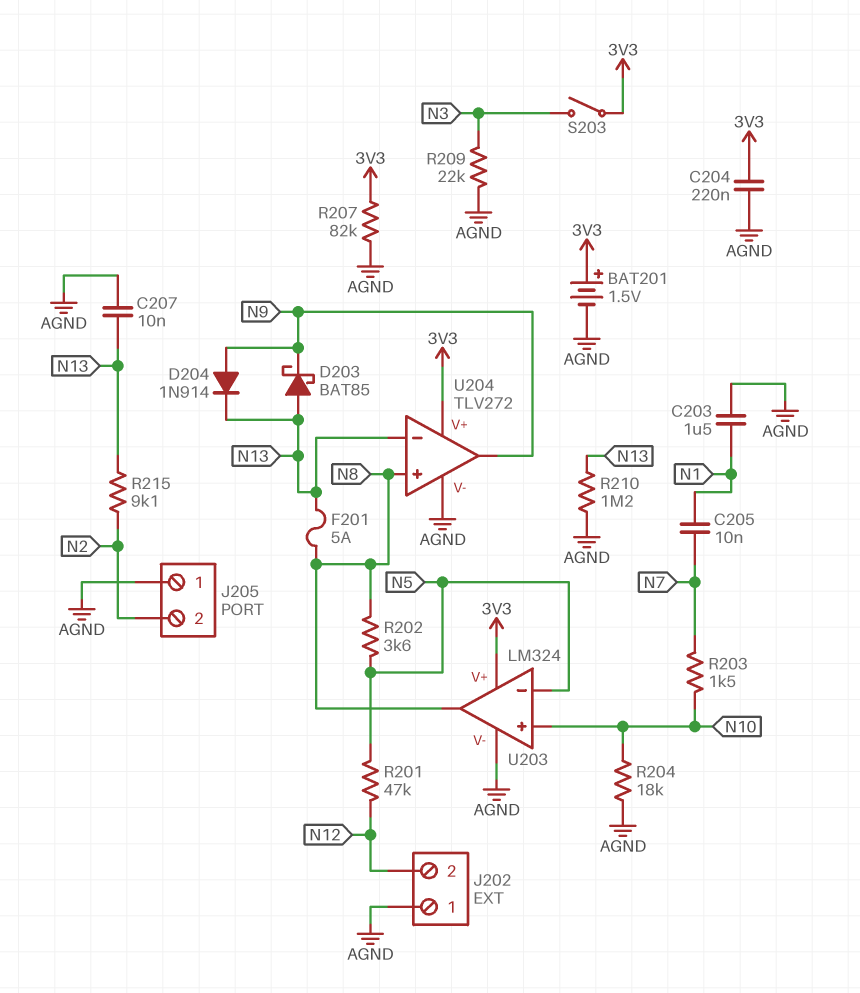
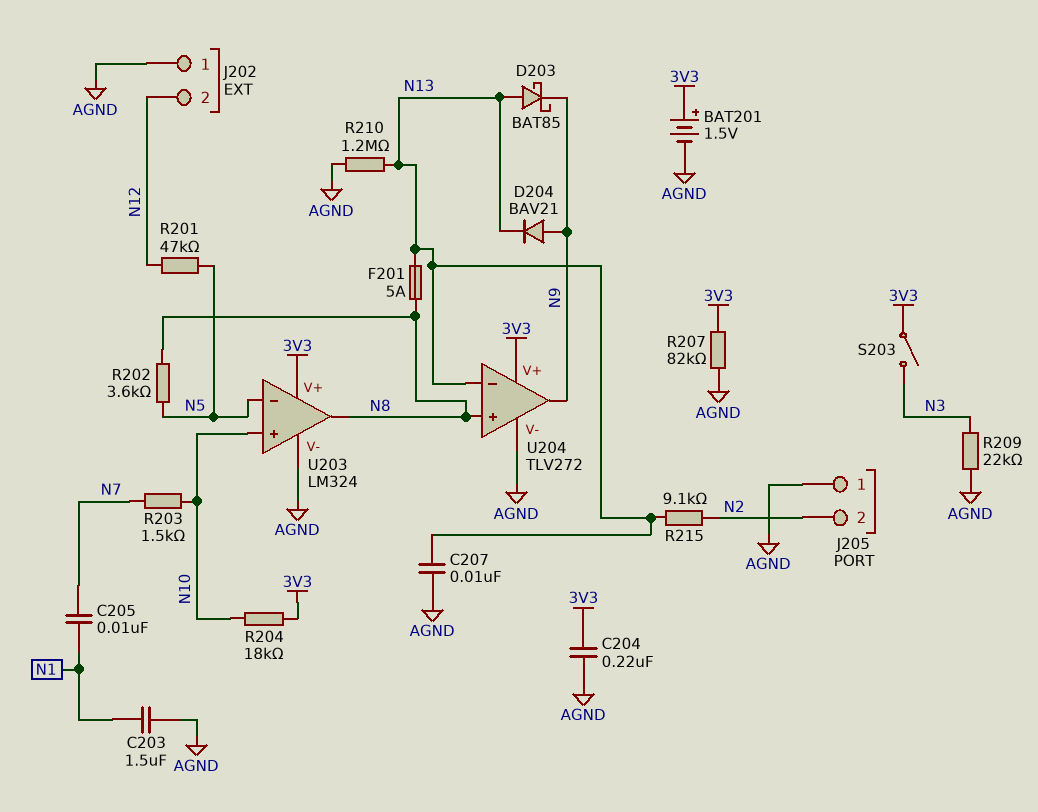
D204: diode 1N914 (A N9, K N13) -> diode BAV21 (A N9, K N13)
R204: 18k (AGND, N10) -> 18k (3V3, N10)

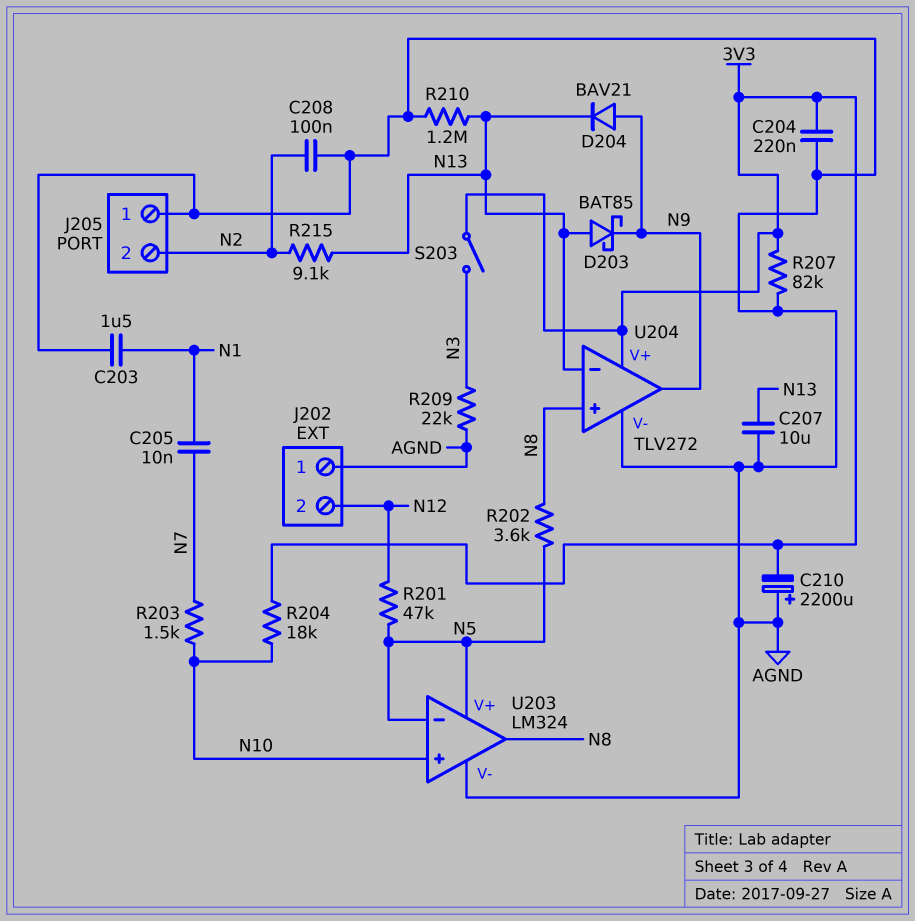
BAT201: 1.5V (plus 3V3, minus AGND) -> none
C207: 10nF (AGND, N13) -> 10uF (AGND, N13)
C208: none -> 100nF (AGND, N2)
C210: none -> 2200uF (plus AGND, minus 3V3)
F201: 5A (N8, N13) -> none
U203 pin V+: 3V3 -> N5

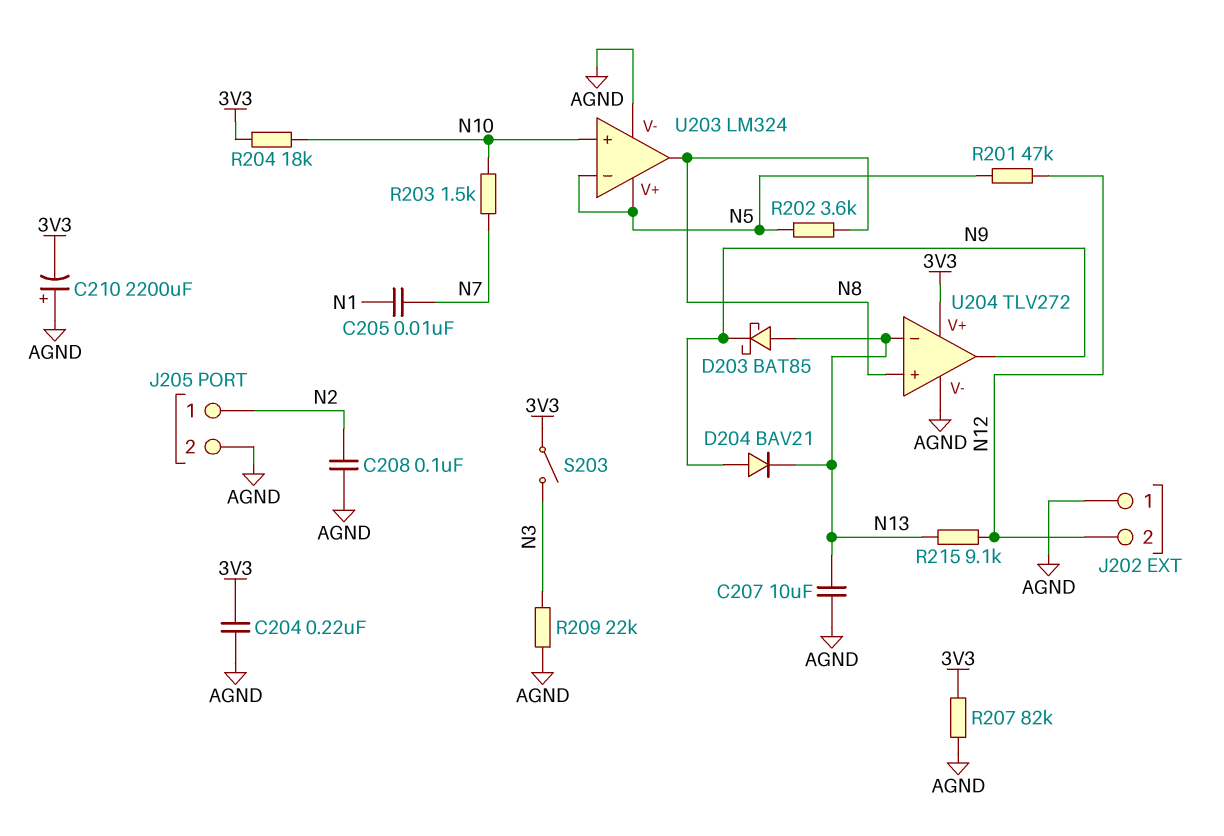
C203: 1.5uF (AGND, N1) -> none
J205 pin 1: AGND -> N2
J205 pin 2: N2 -> AGND
R210: 1.2M (AGND, N13) -> none
R215: 9.1k (N2, N13) -> 9.1k (N12, N13)

